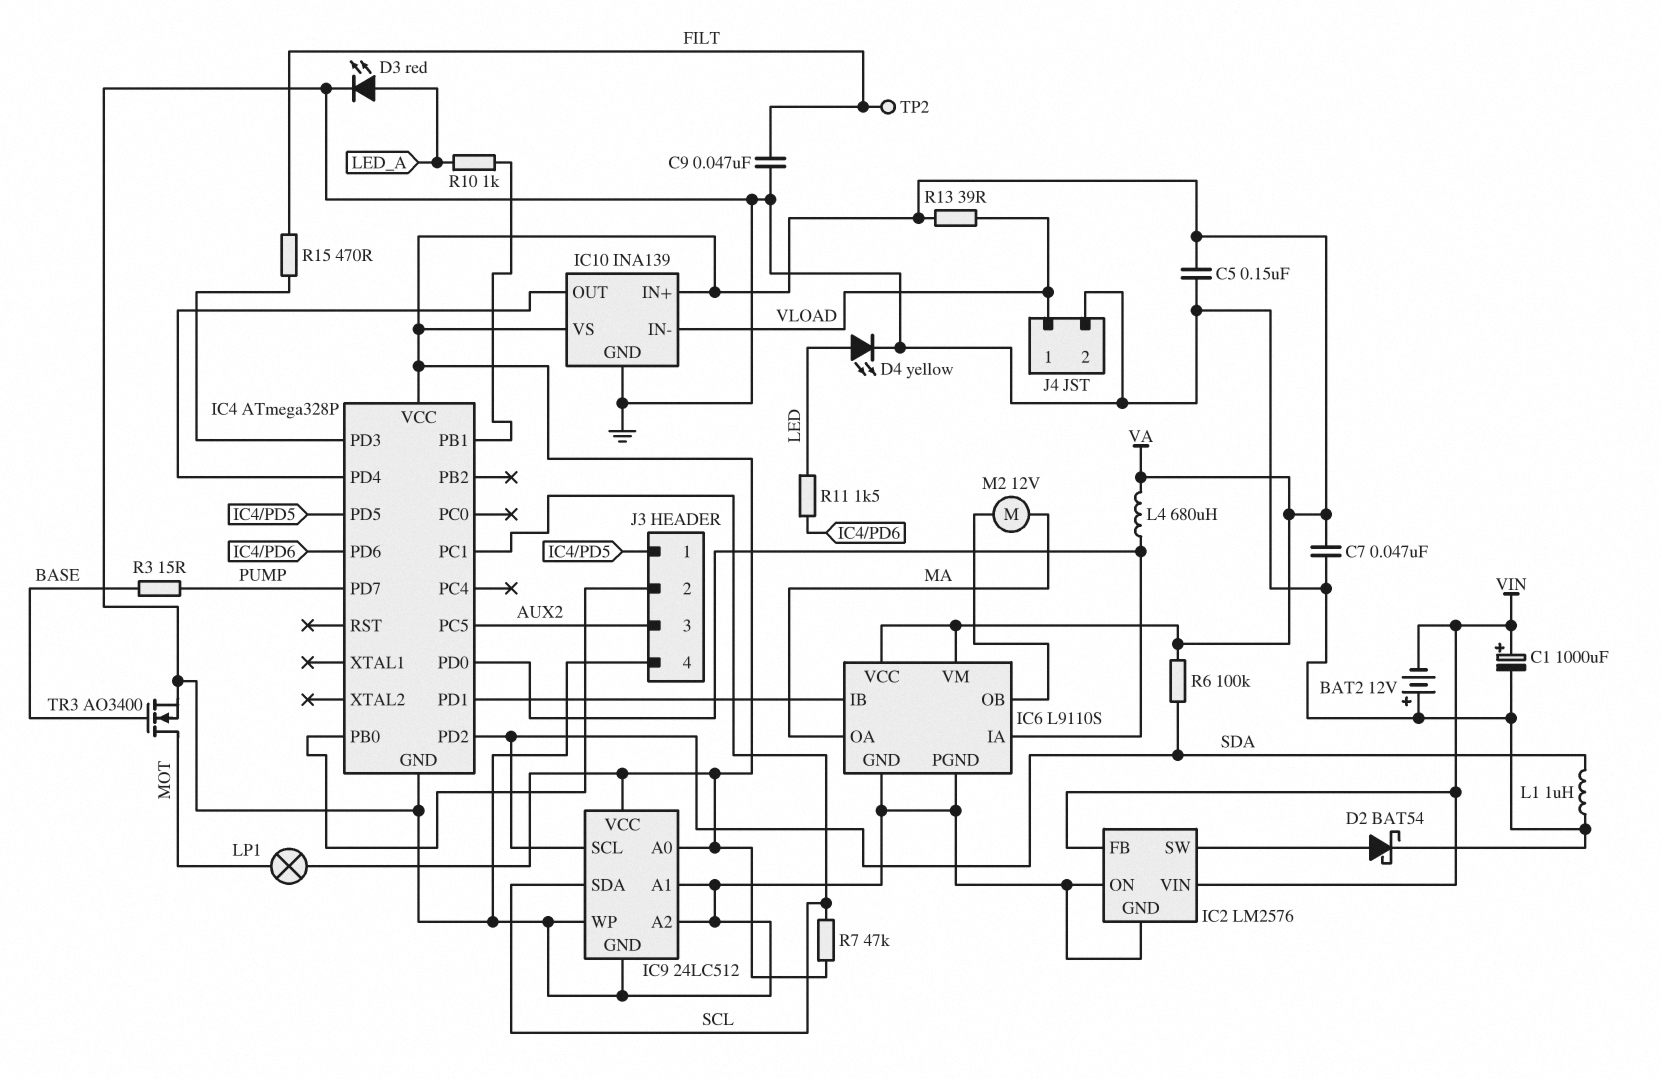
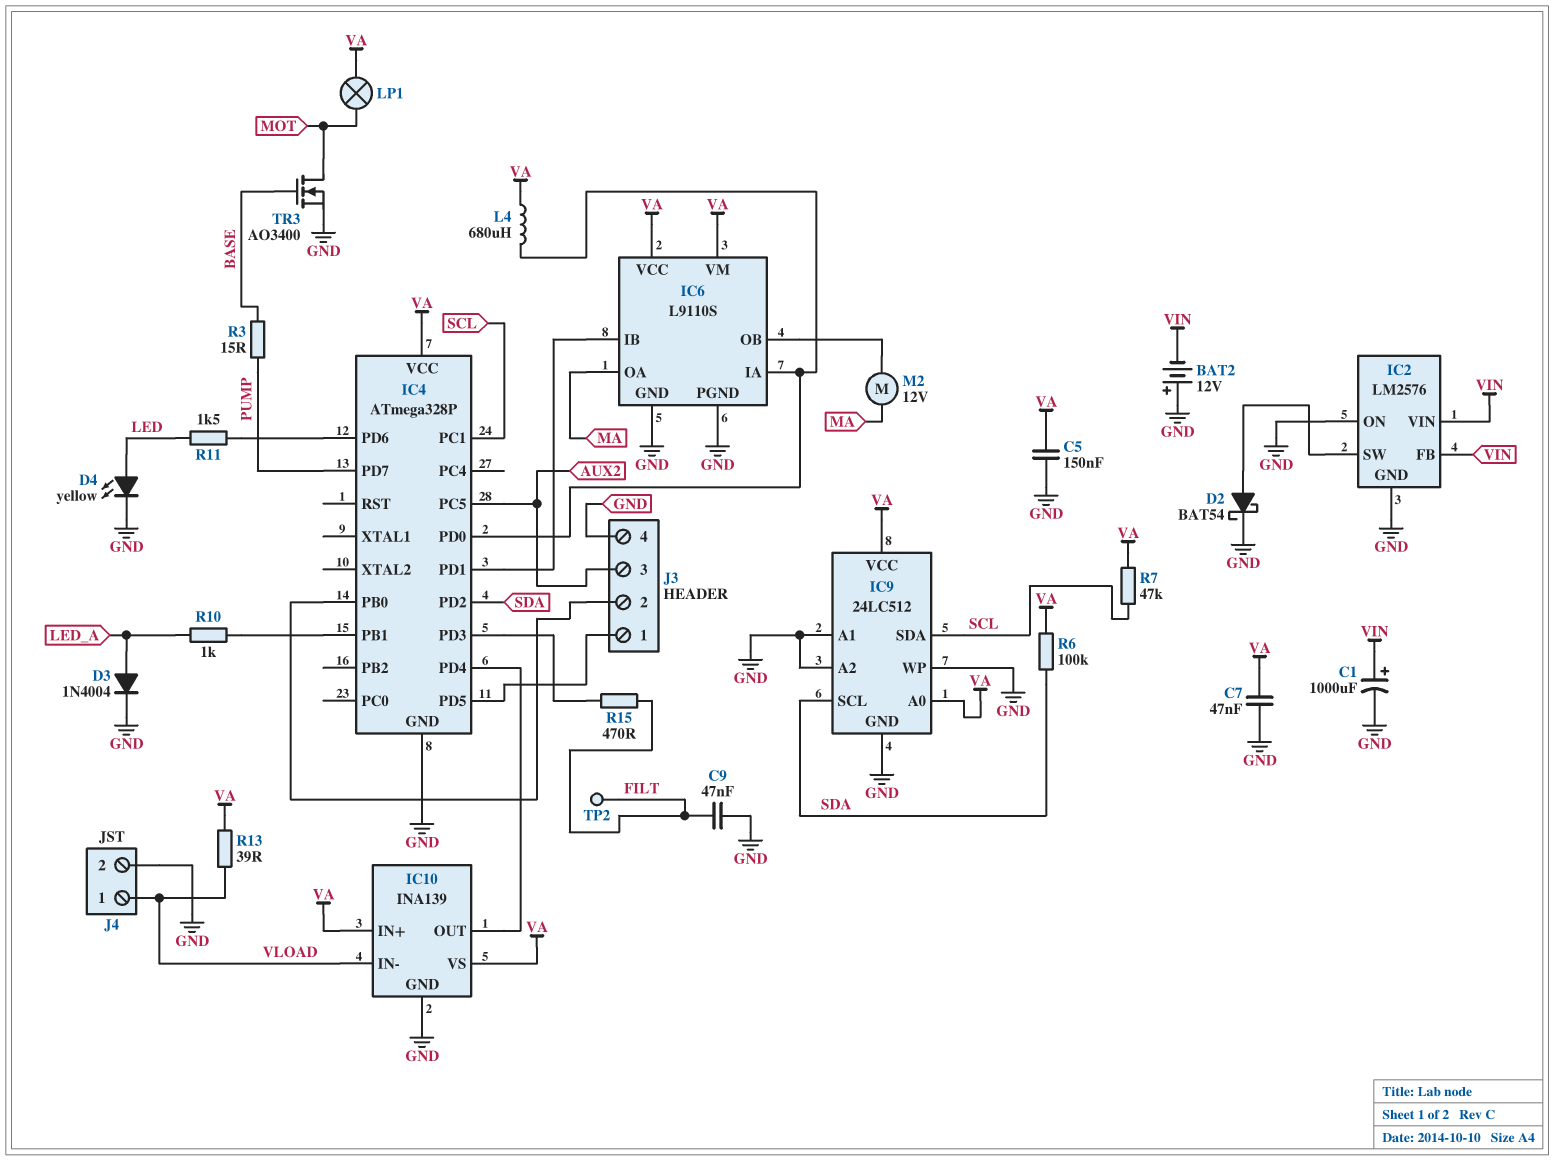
D3: LED red (A LED_A, K GND) -> diode 1N4004 (A LED_A, K GND)
L1: 1uH (GND, SDA) -> none

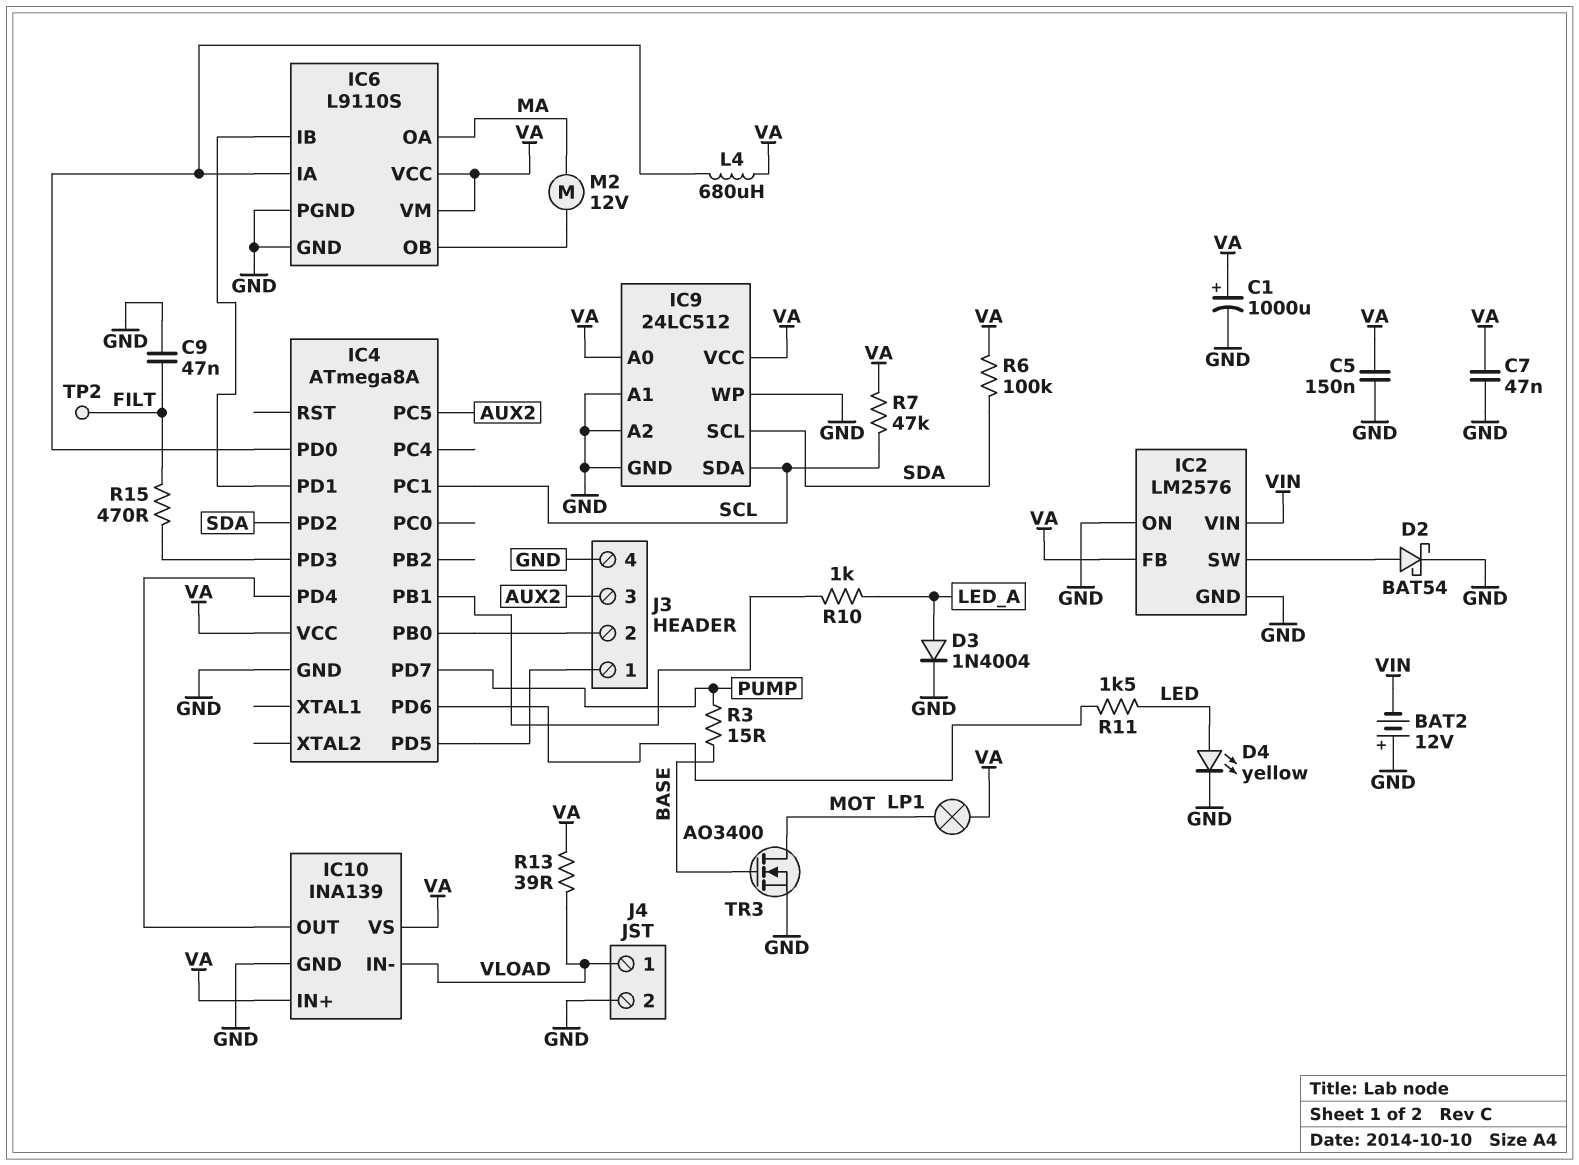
C1: 1000uF (plus VIN, minus GND) -> 1000uF (plus VA, minus GND)
IC2 pin FB: VIN -> VA
IC4: ATmega328P -> ATmega8A

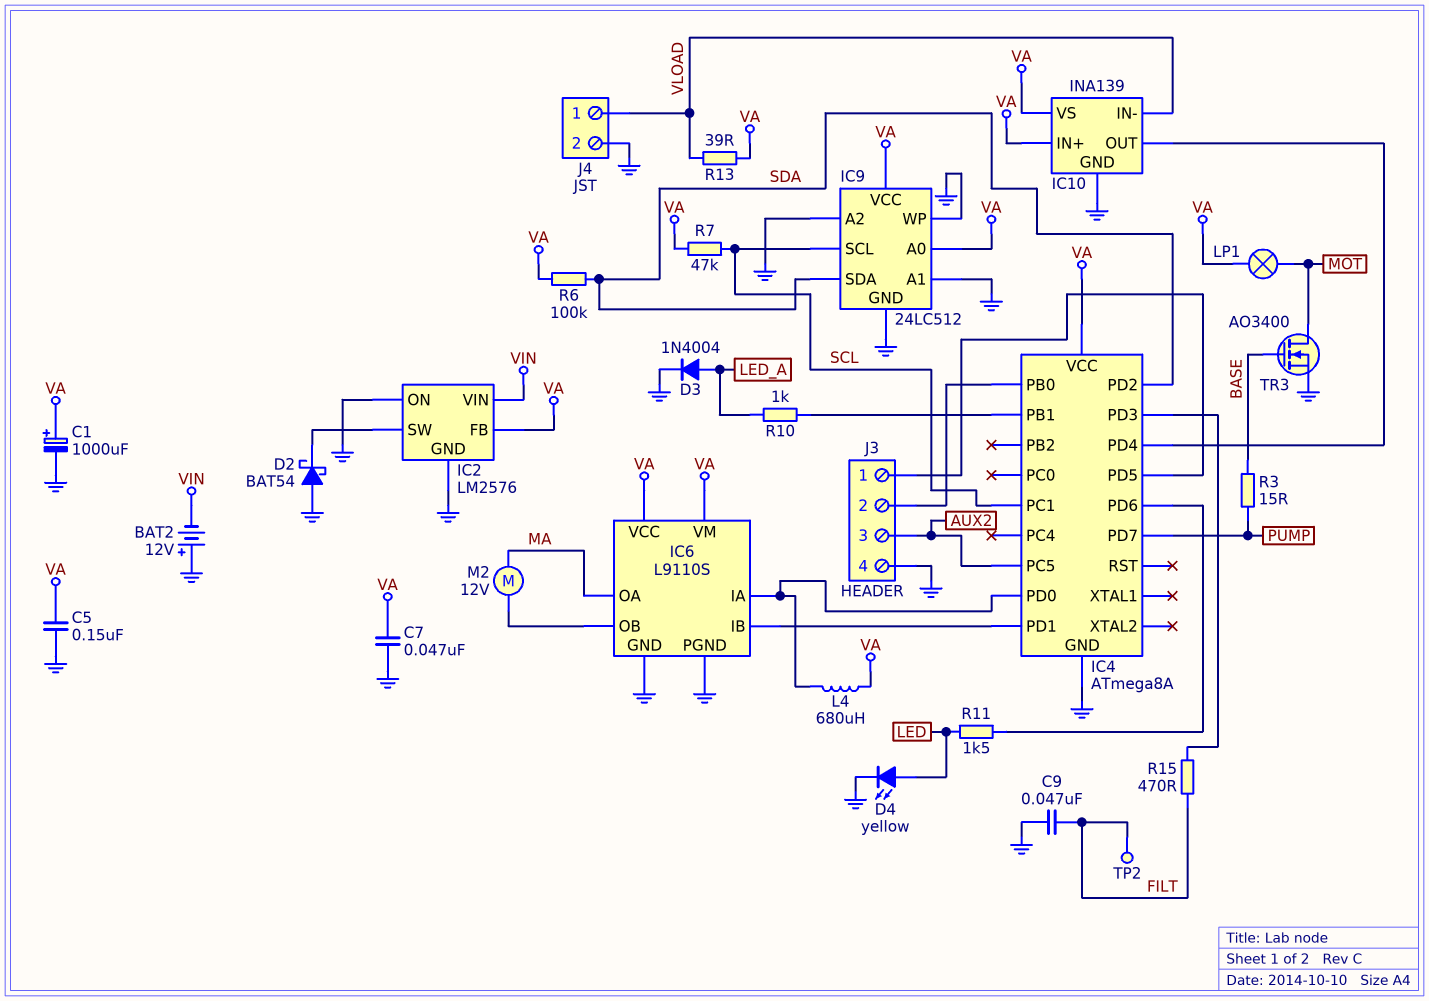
D2: schottky BAT54 (A IC2/SW, K GND) -> schottky BAT54 (A GND, K IC2/SW)
IC9 pin SCL: SDA -> SCL
IC9 pin SDA: SCL -> SDA

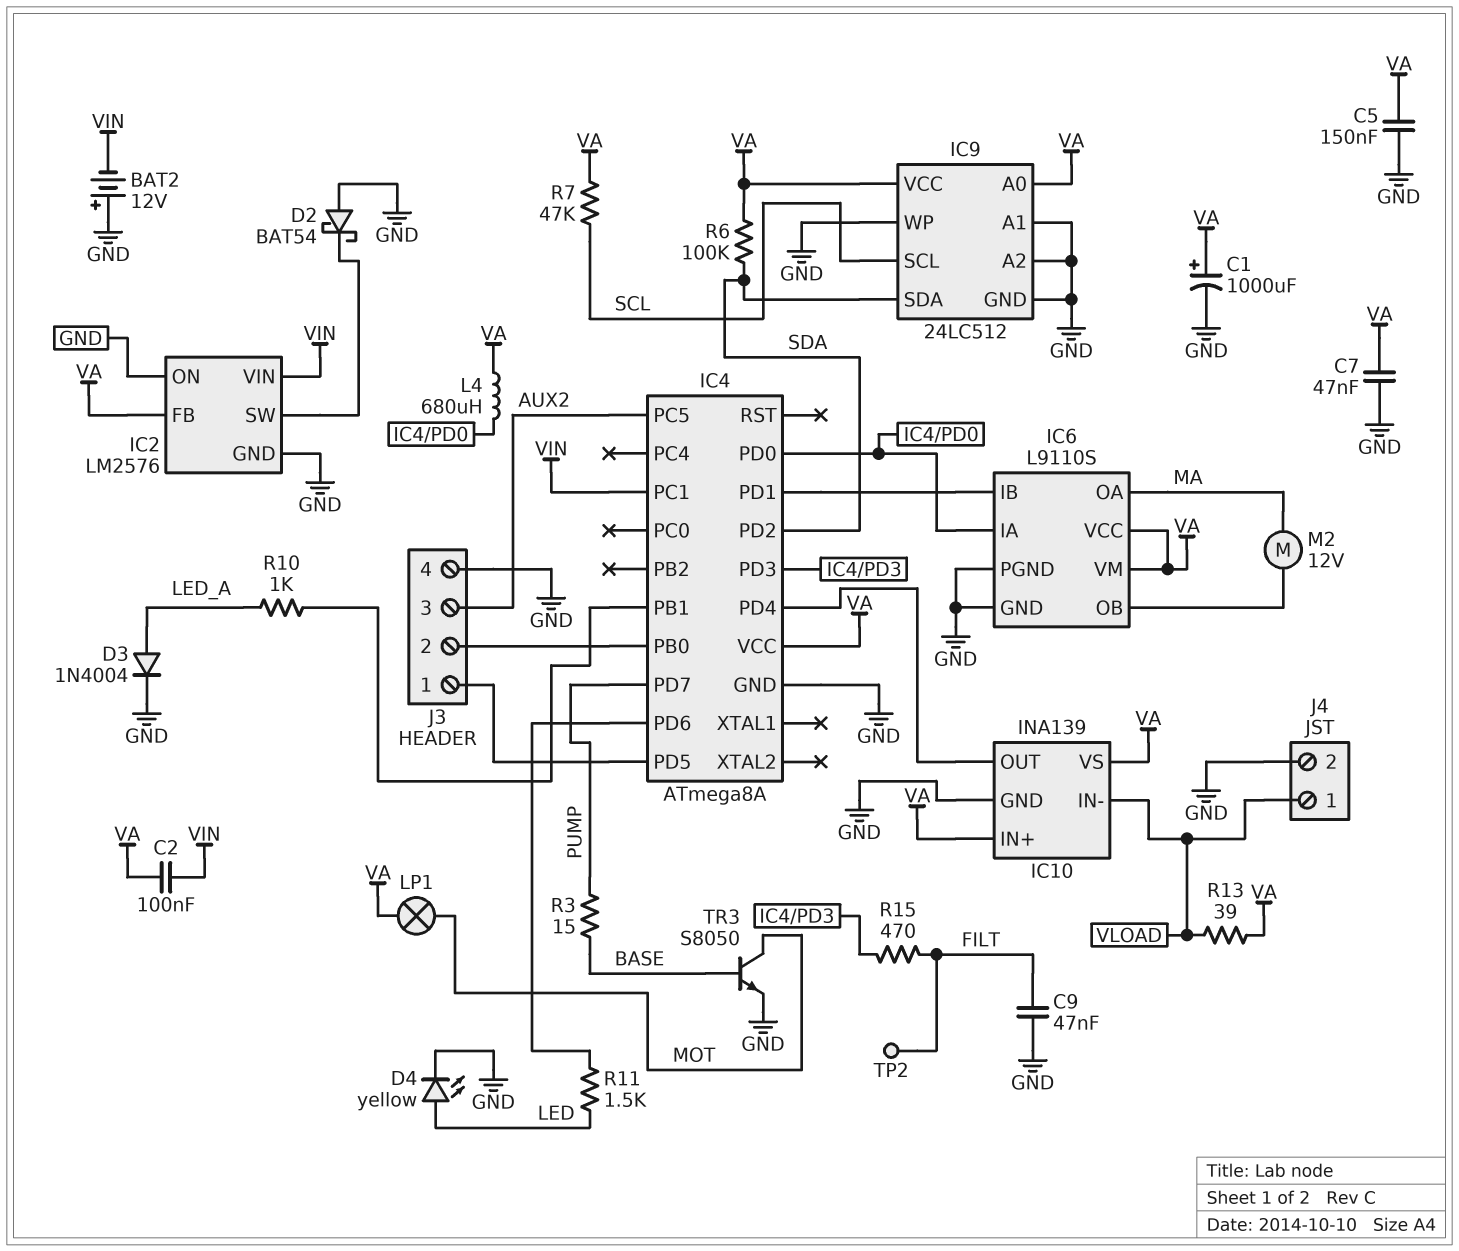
C2: none -> 100nF (VA, VIN)
IC4 pin PC1: SCL -> VIN
TR3: NMOS AO3400 (G BASE, D MOT, S GND) -> NPN S8050 (B BASE, C MOT, E GND)

